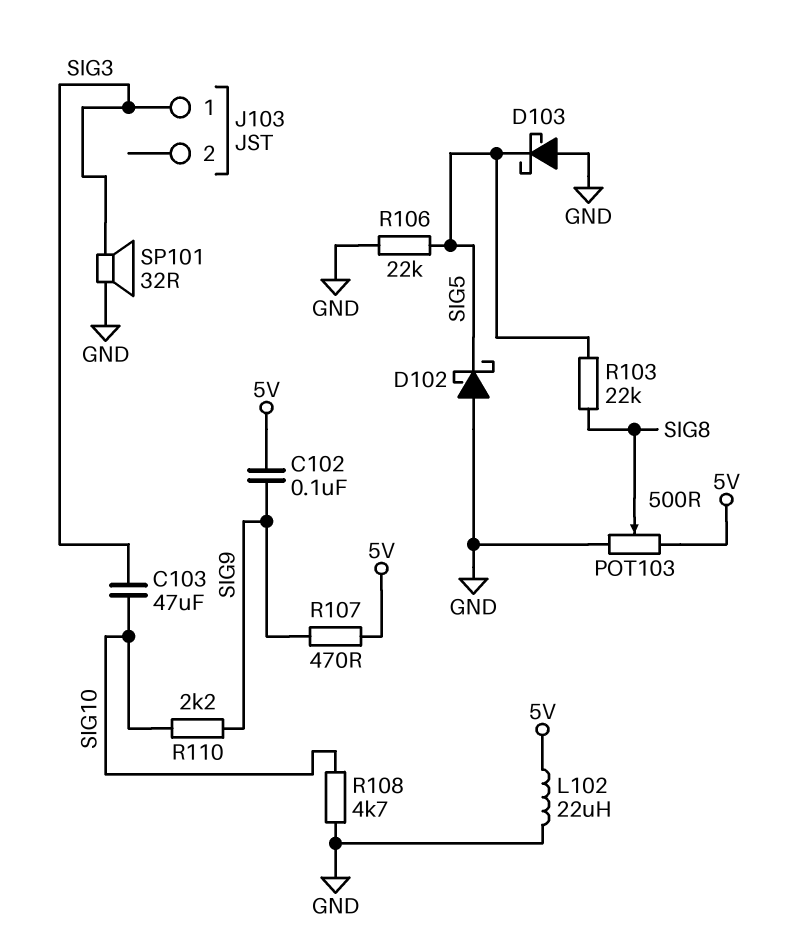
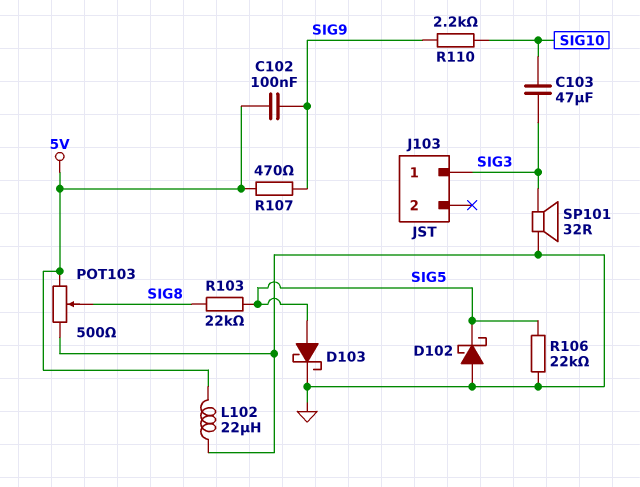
D103: schottky (A GND, K SIG5) -> schottky (A SIG5, K GND)
R108: 4.7k (GND, SIG10) -> none

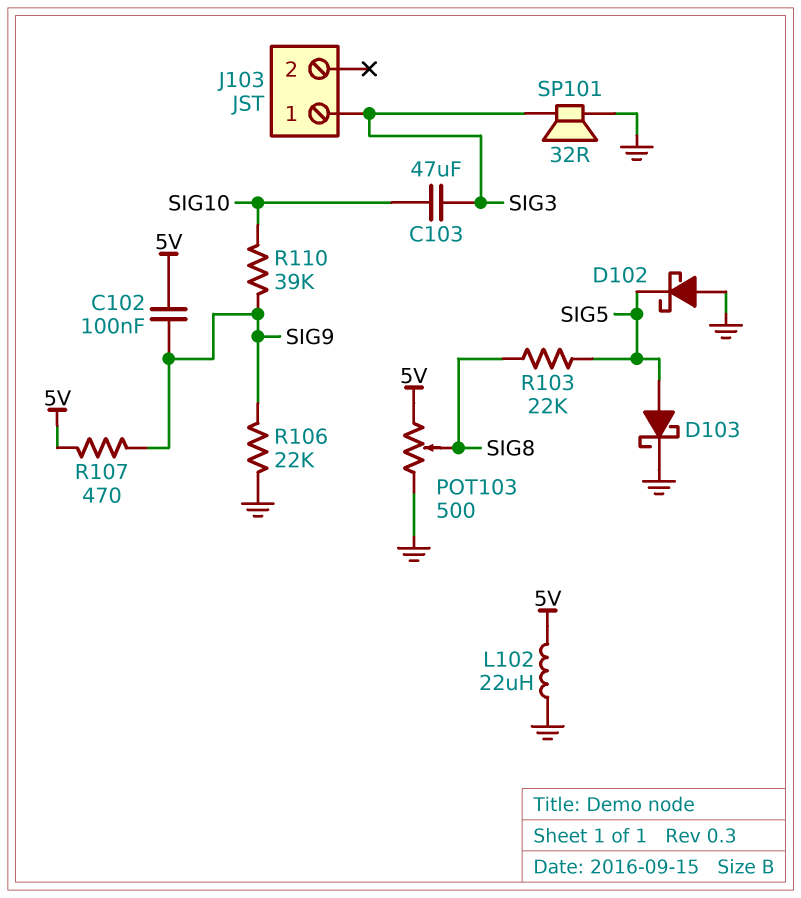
R106: 22k (GND, SIG5) -> 22k (GND, SIG9)
R110: 2.2k (SIG9, SIG10) -> 39k (SIG9, SIG10)

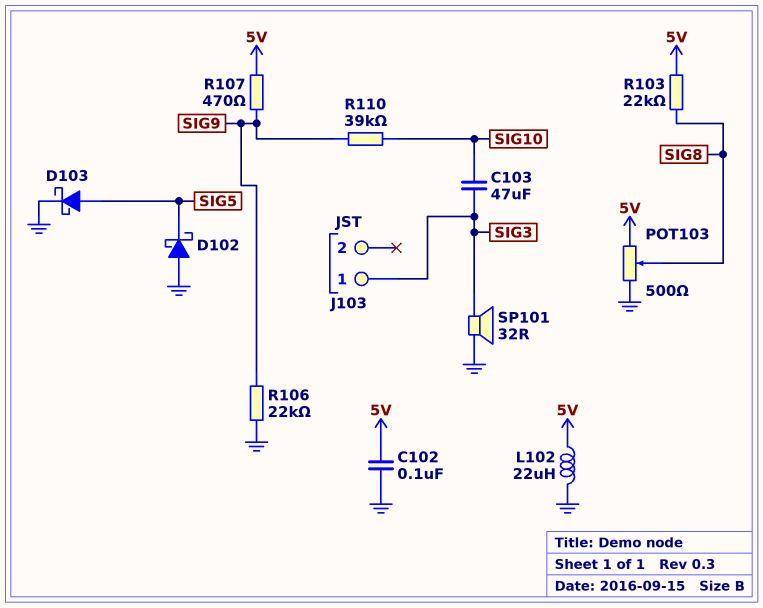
C102: 100nF (5V, SIG9) -> 100nF (5V, GND)
R103: 22k (SIG5, SIG8) -> 22k (5V, SIG8)

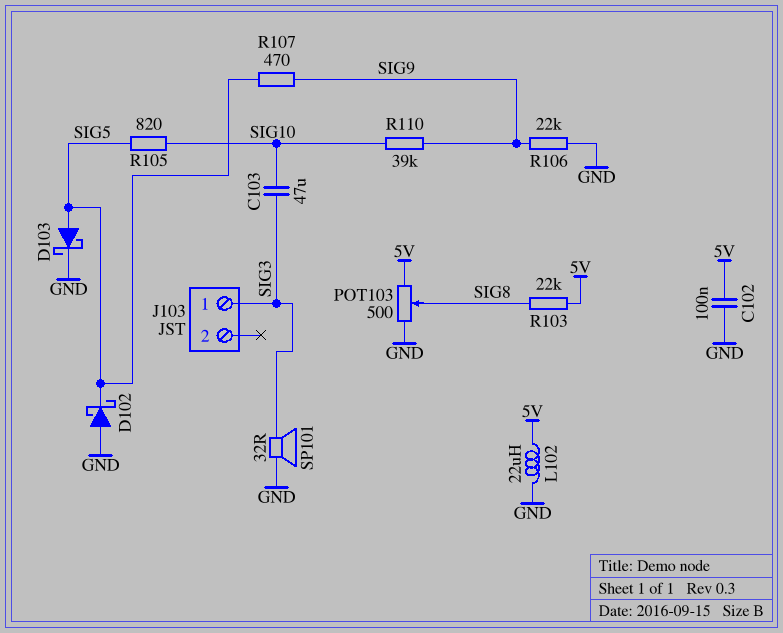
R105: none -> 820 (SIG5, SIG10)
R107: 470 (5V, SIG9) -> 470 (SIG5, SIG9)

